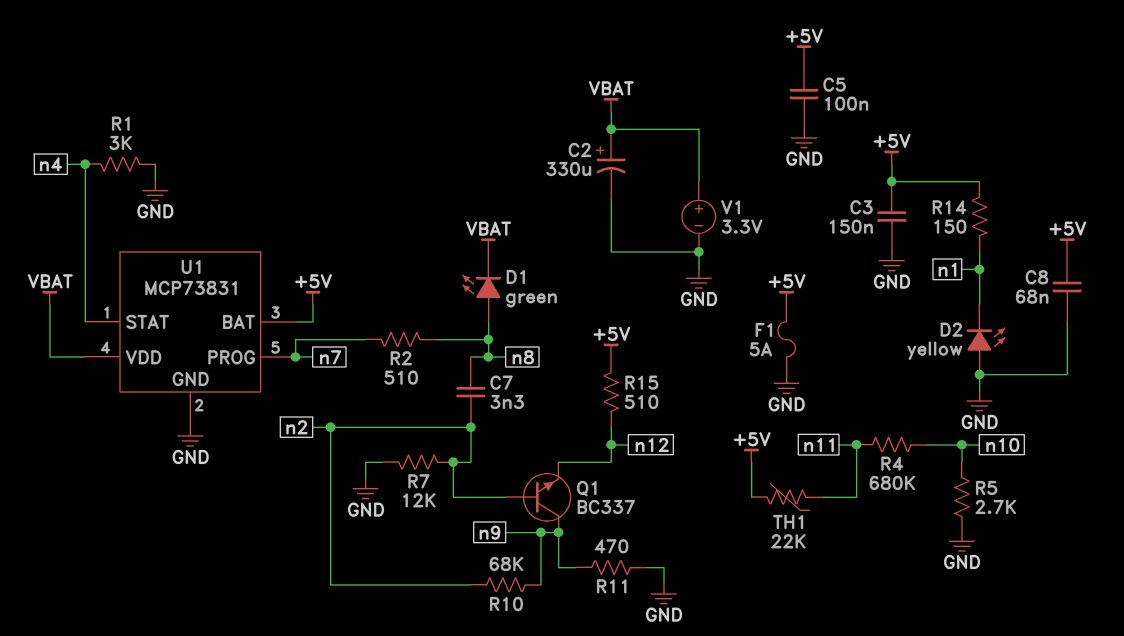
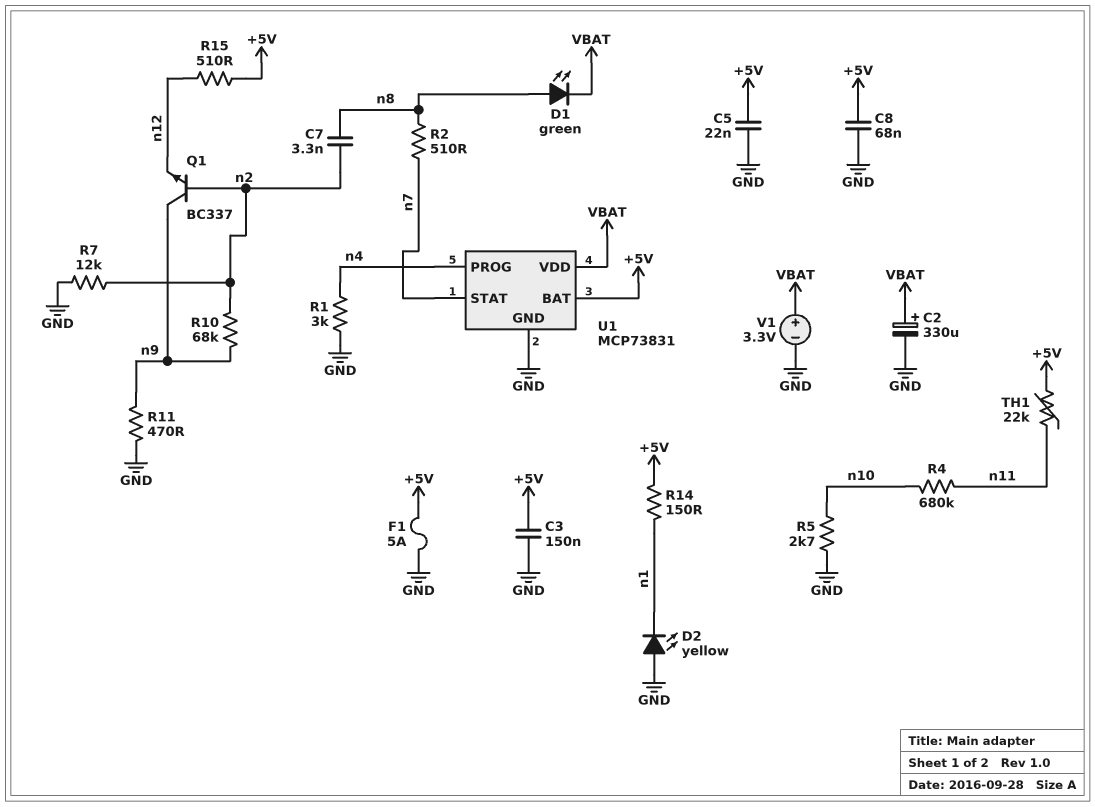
C5: 100nF (+5V, GND) -> 22nF (+5V, GND)
U1 pin PROG: n7 -> n4
U1 pin STAT: n4 -> n7

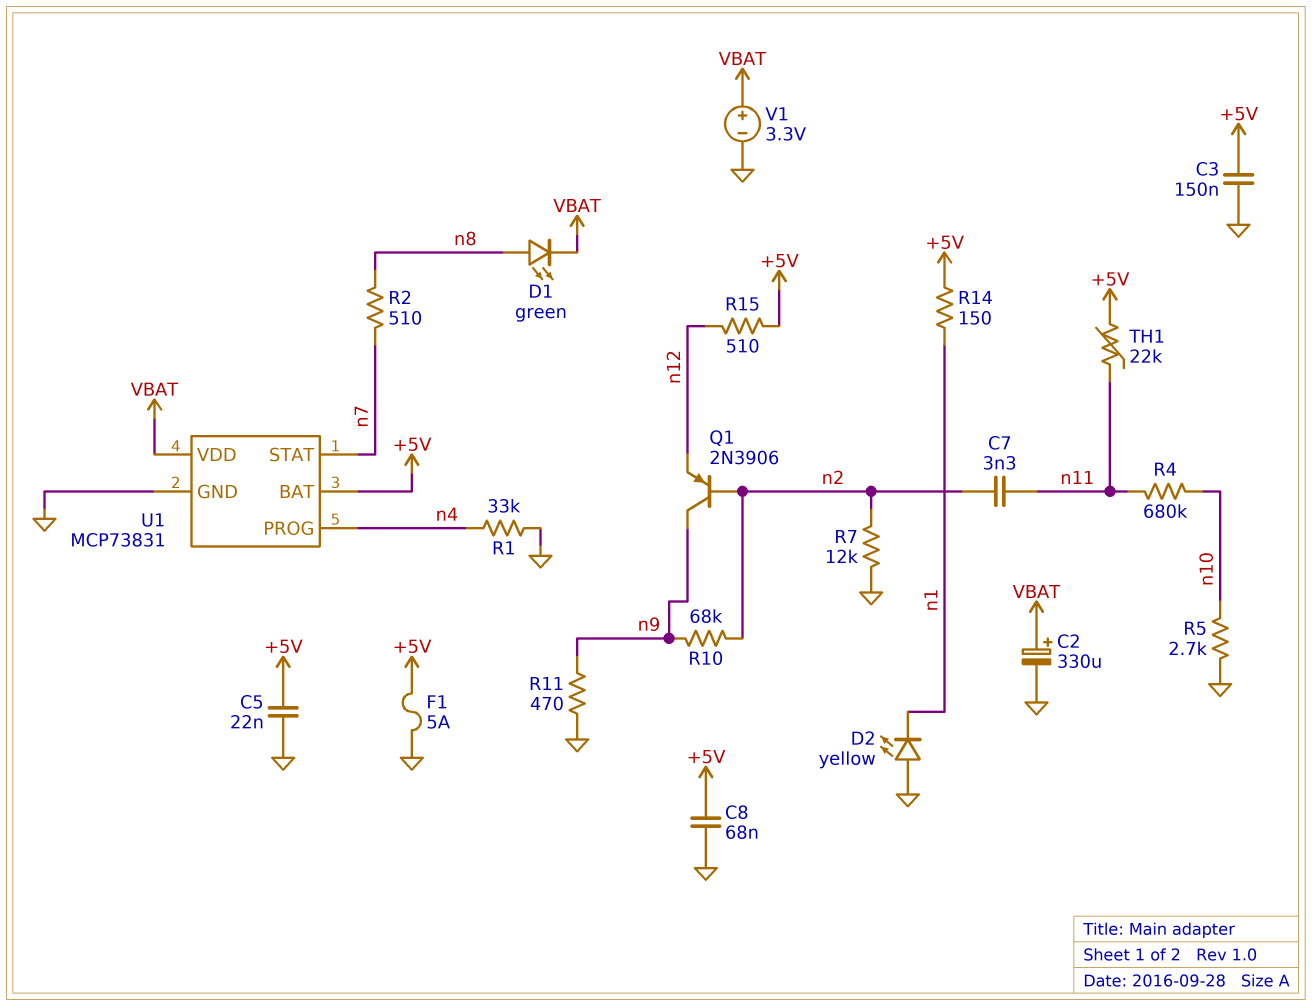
C7: 3.3nF (n2, n8) -> 3.3nF (n2, n11)
Q1: NPN BC337 (B n2, C n9, E n12) -> PNP 2N3906 (B n2, C n9, E n12)
R1: 3k (GND, n4) -> 33k (GND, n4)

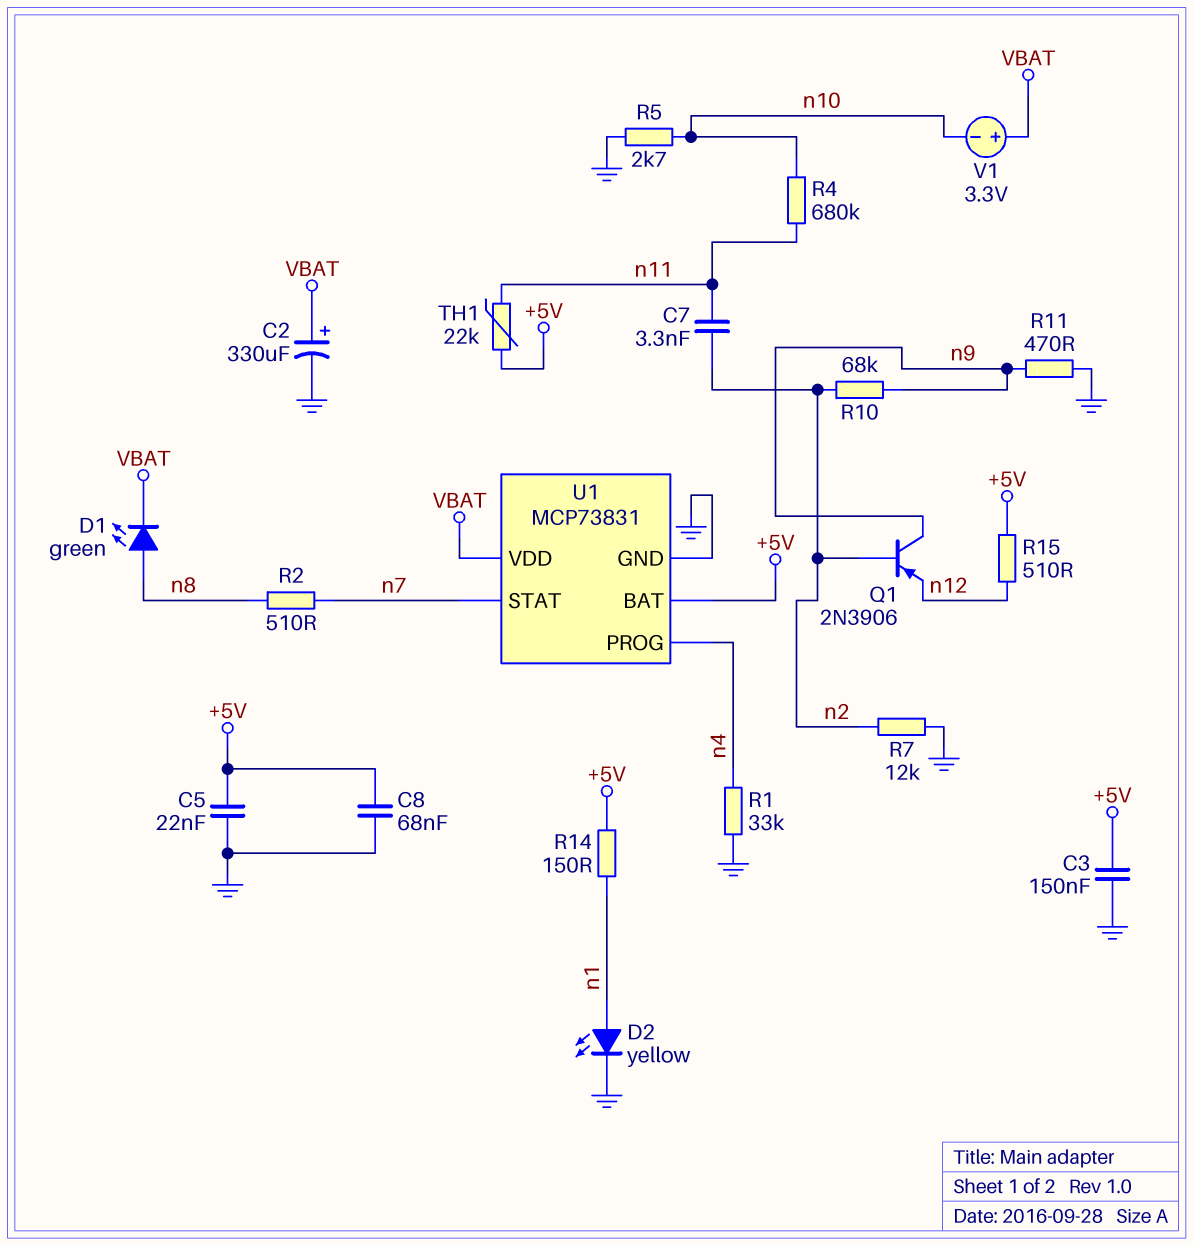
D2: LED yellow (A GND, K n1) -> LED yellow (A n1, K GND)
F1: 5A (+5V, GND) -> none
V1: 3.3V (plus VBAT, minus GND) -> 3.3V (plus VBAT, minus n10)

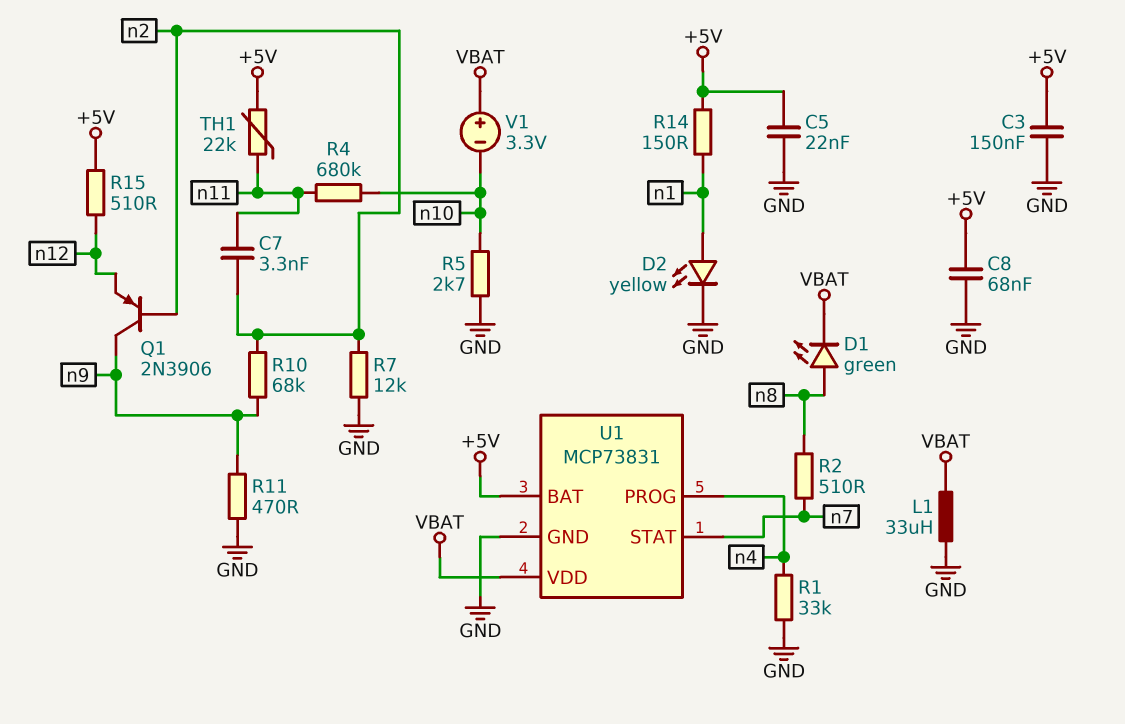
C2: 330uF (plus VBAT, minus GND) -> none
L1: none -> 33uH (GND, VBAT)

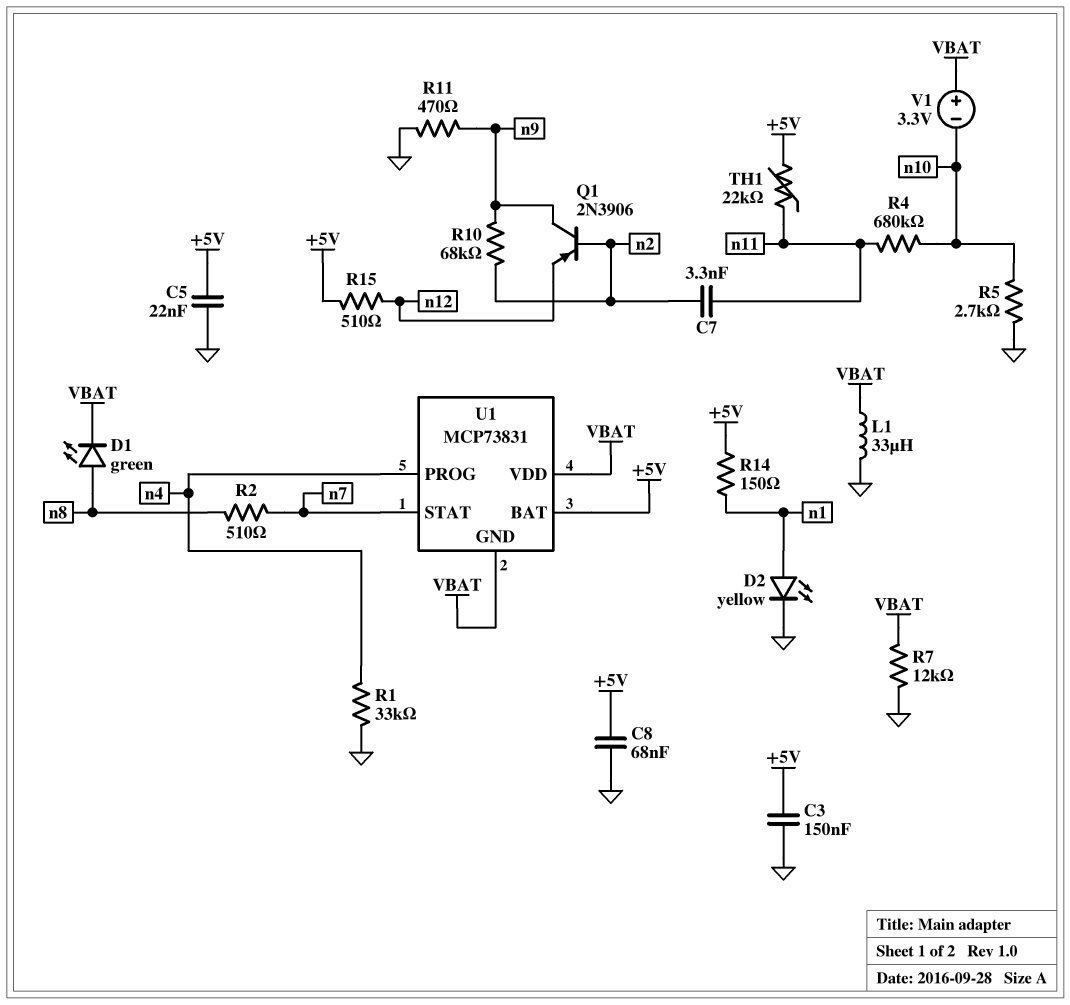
R7: 12k (GND, n2) -> 12k (GND, VBAT)
U1 pin GND: GND -> VBAT

